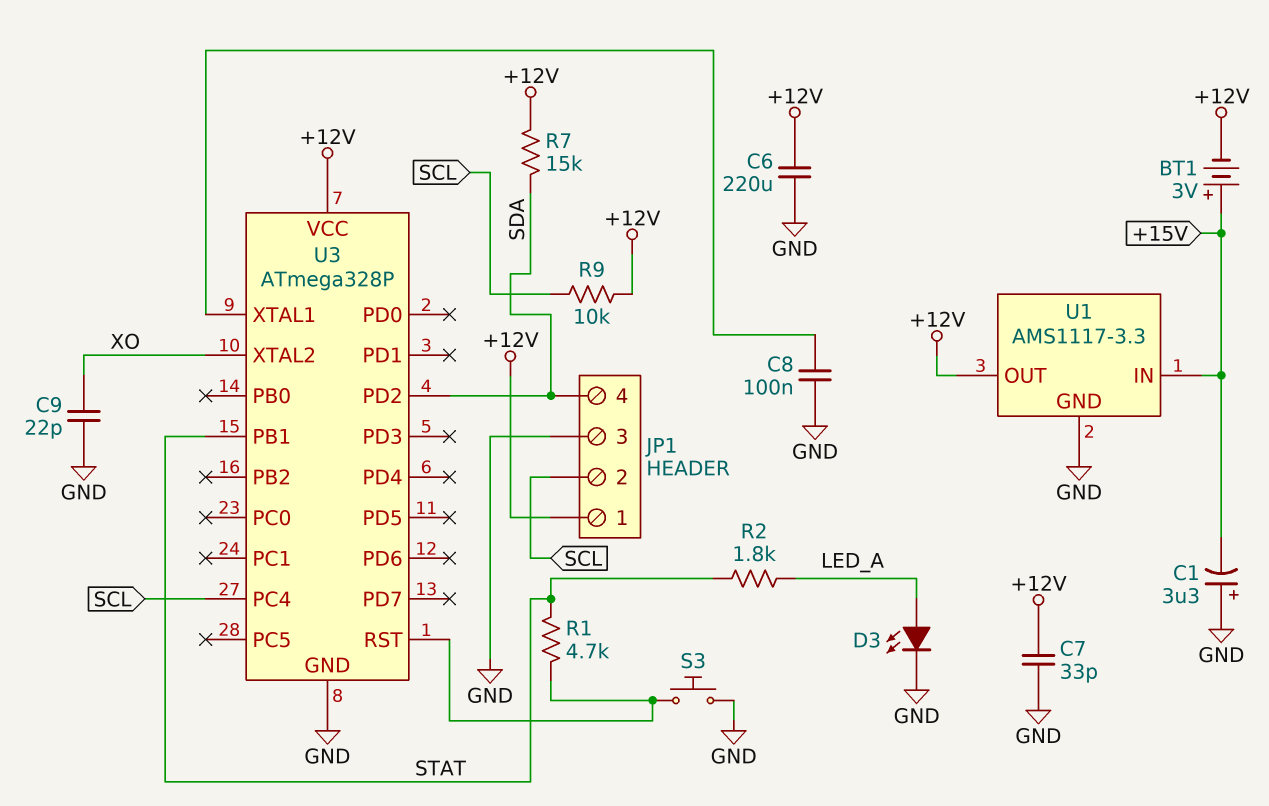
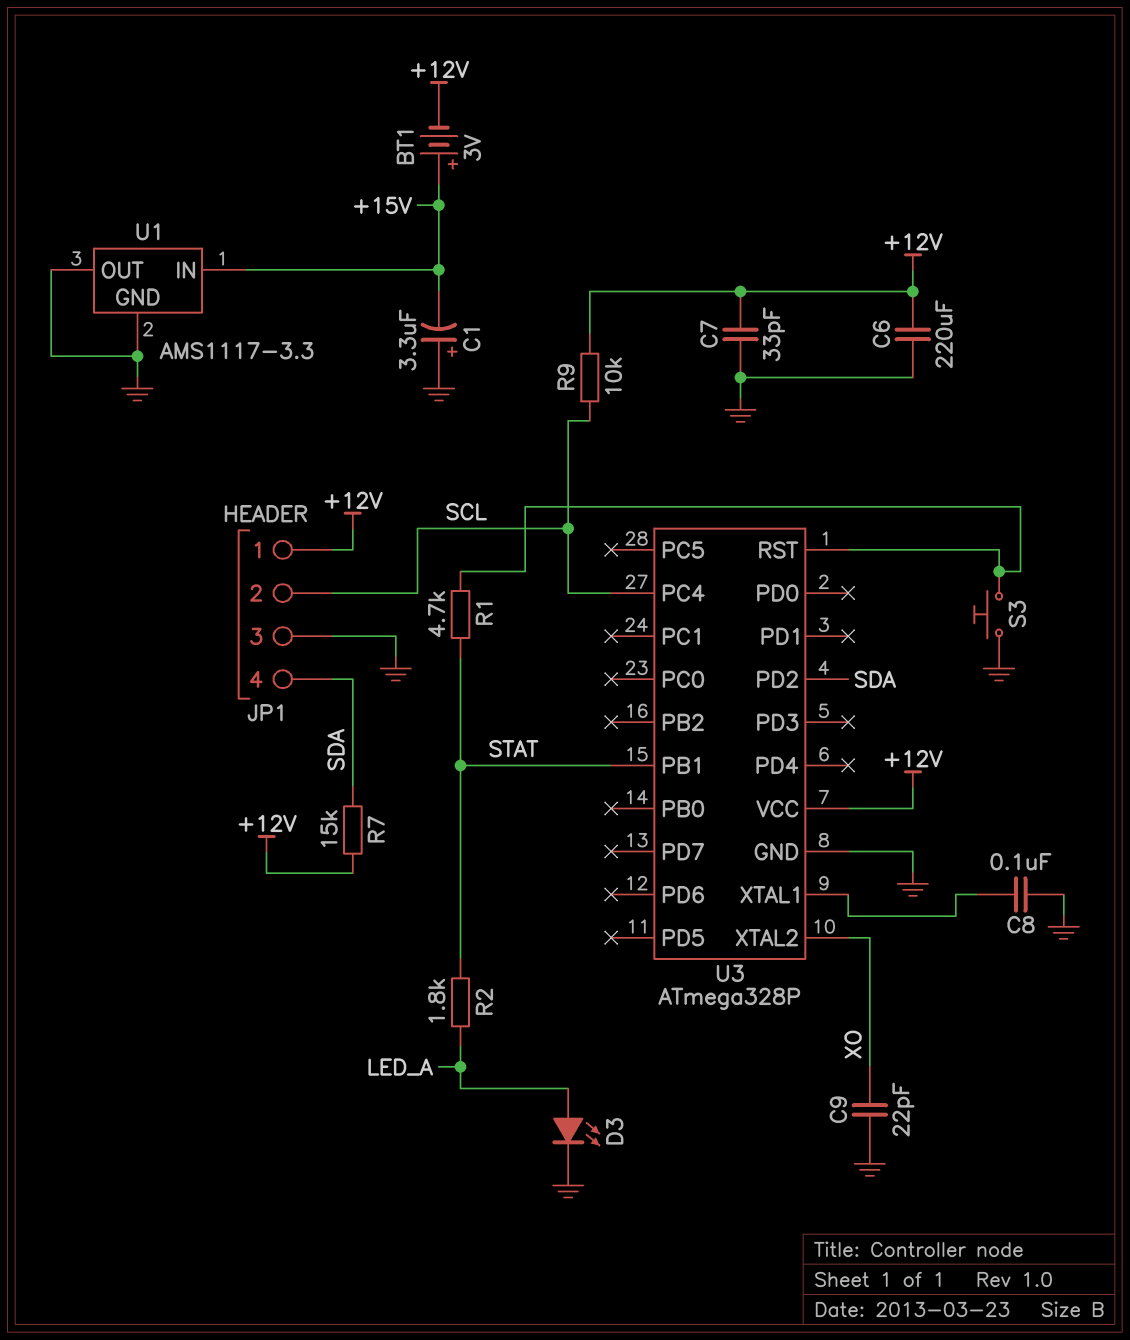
U1 pin OUT: +12V -> GND

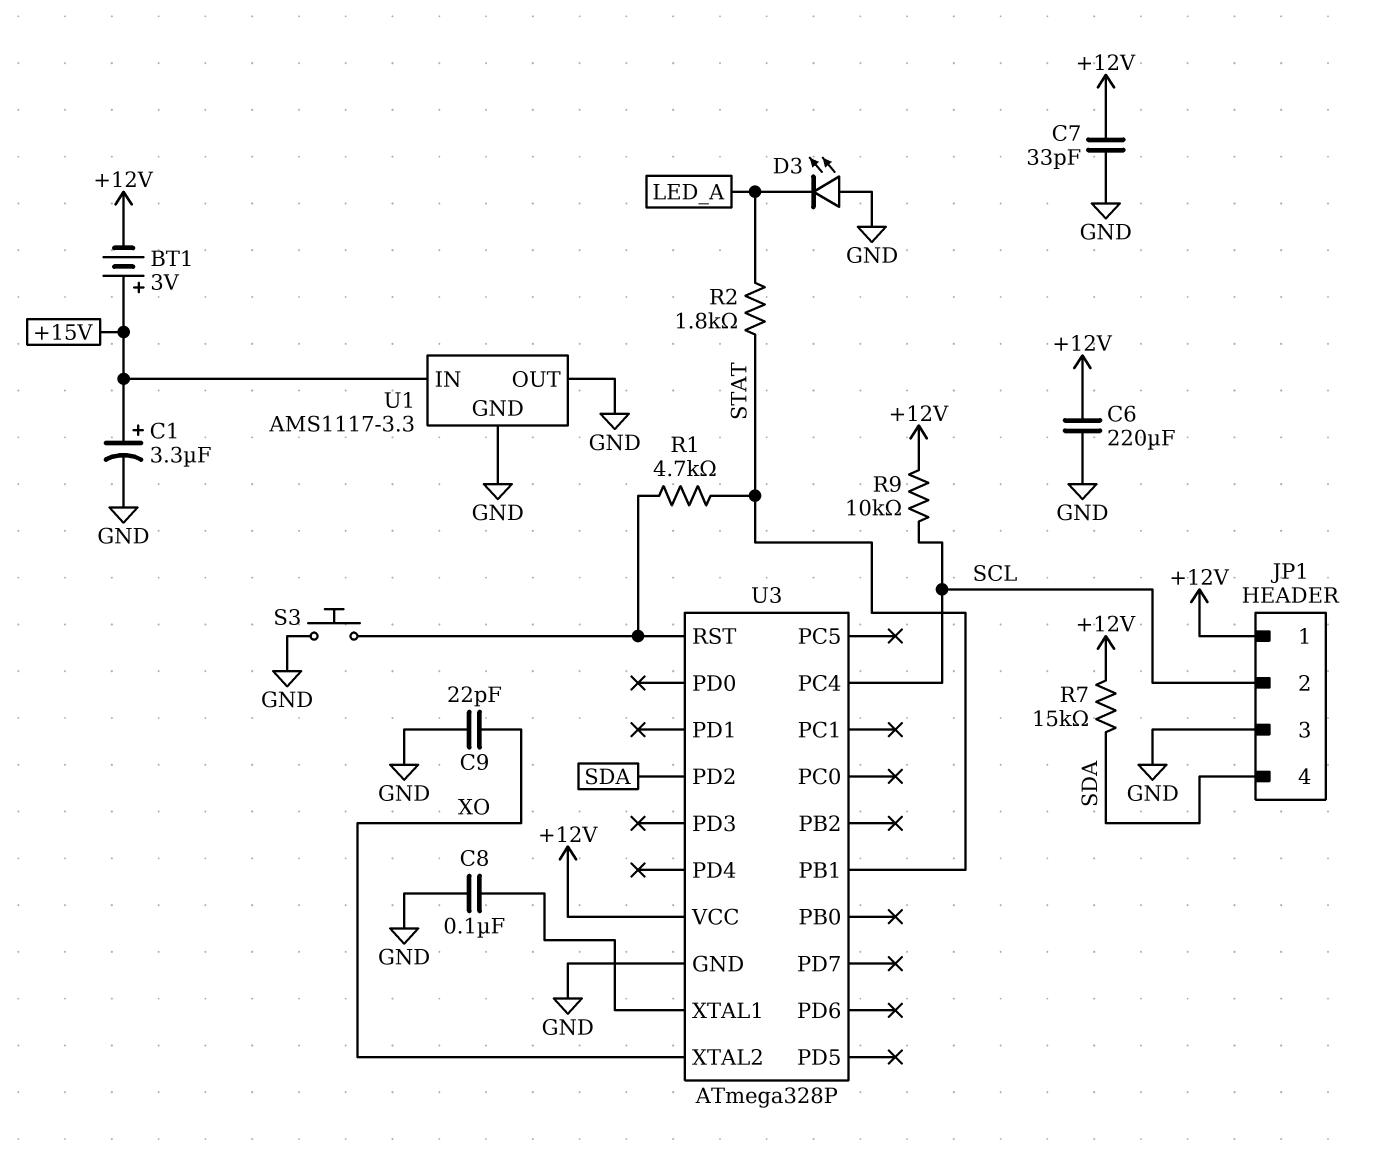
C1: 3.3uF (plus GND, minus +15V) -> 3.3uF (plus +15V, minus GND)
D3: LED (A LED_A, K GND) -> LED (A GND, K LED_A)

